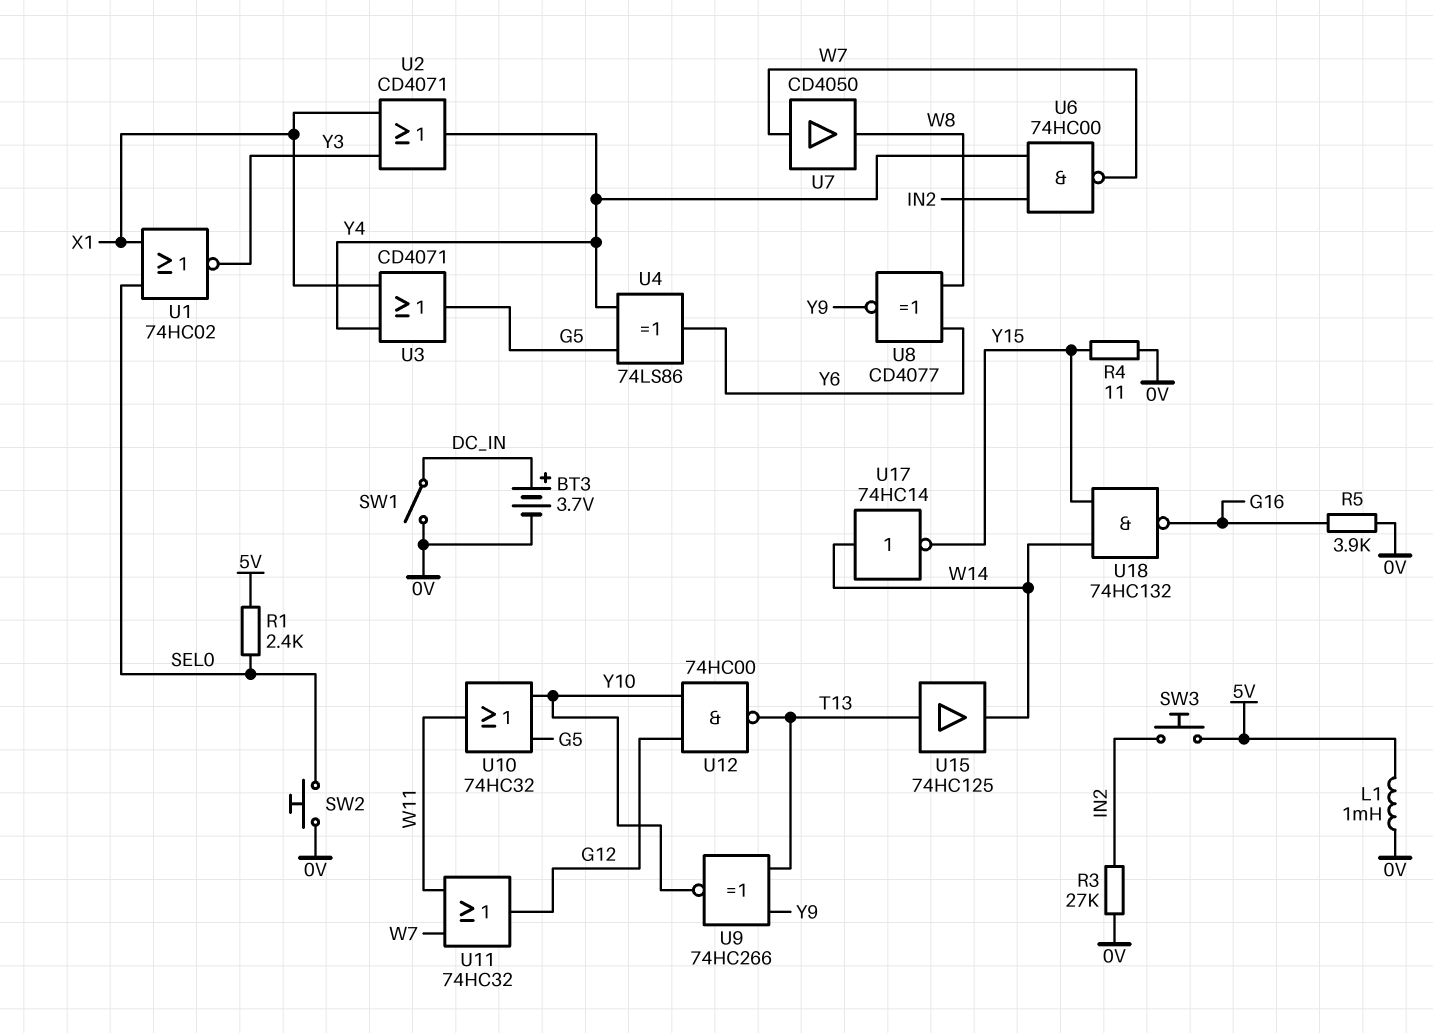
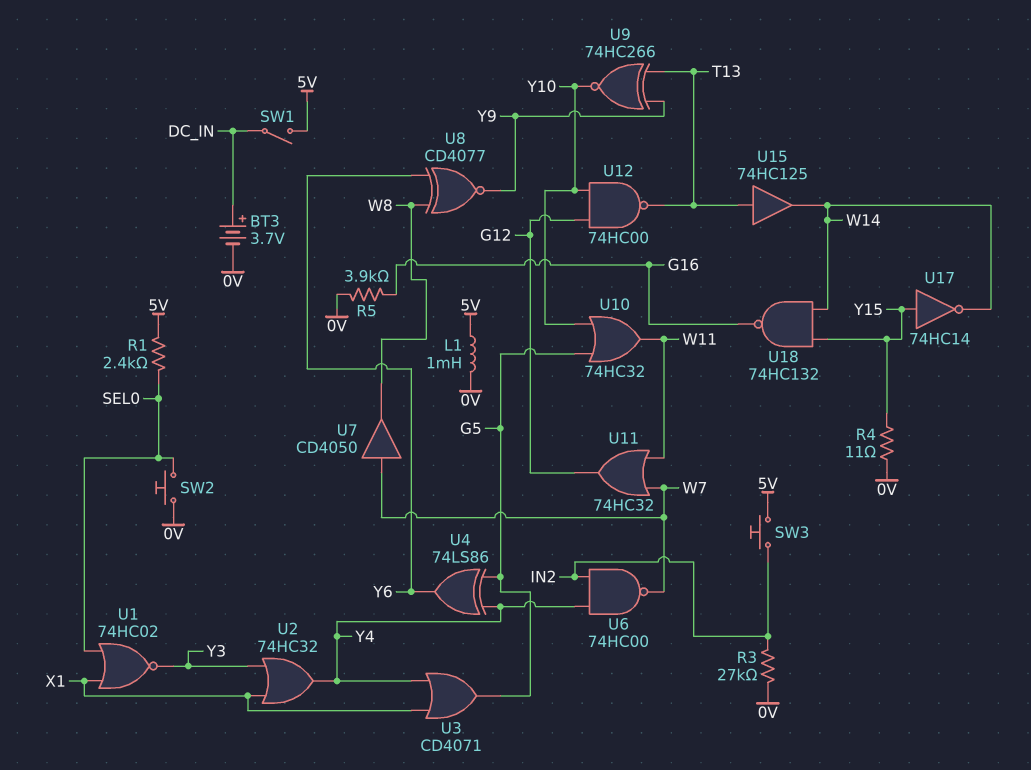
SW1: switch (0V, DC_IN) -> switch (5V, DC_IN)
U2: OR CD4071 (in X1, in Y3, out Y4) -> OR 74HC32 (in X1, in Y3, out Y4)
U17: NOT 74HC14 (in W14, out Y15) -> NOT 74HC14 (in Y15, out W14)

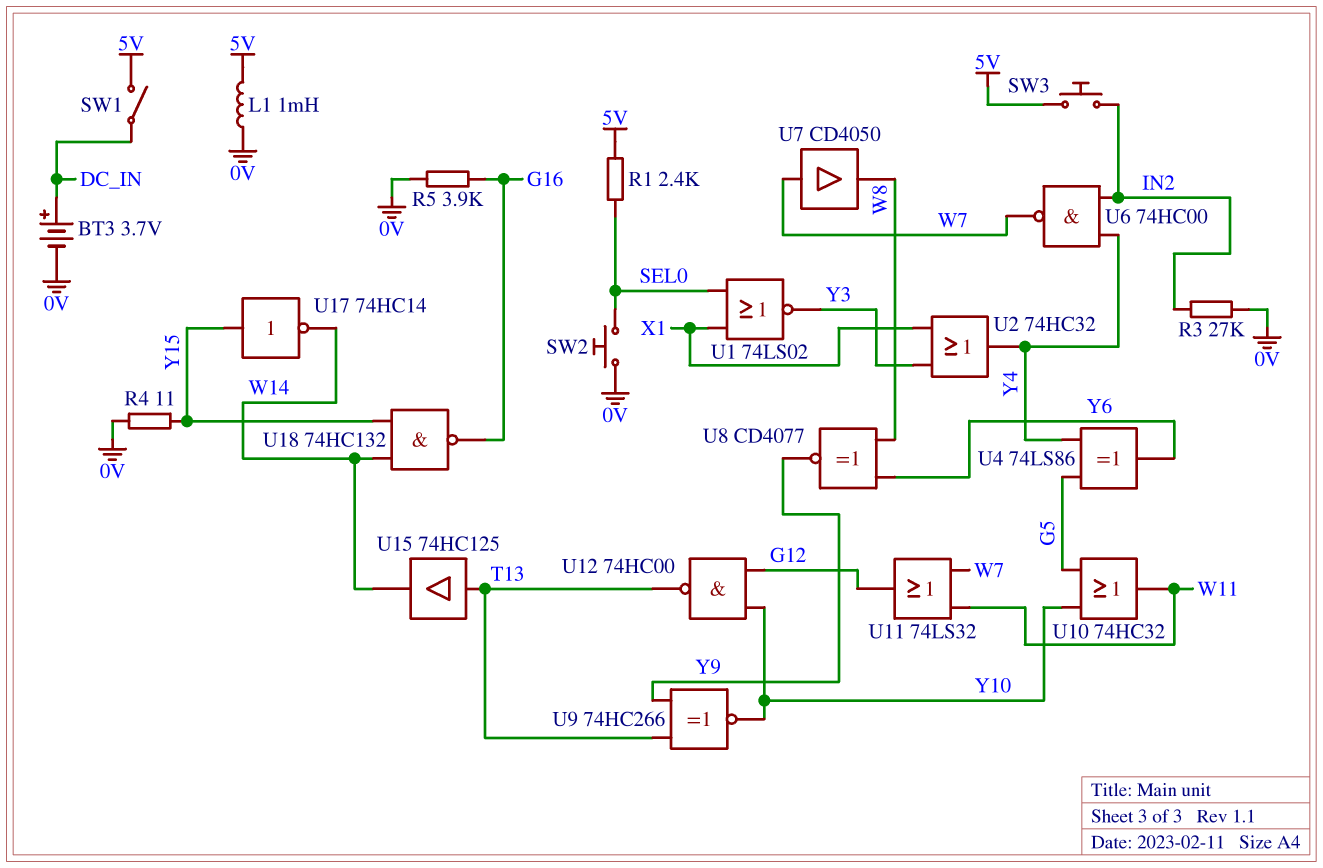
U1: NOR 74HC02 (in SEL0, in X1, out Y3) -> NOR 74LS02 (in SEL0, in X1, out Y3)
U3: OR CD4071 (in X1, in Y4, out G5) -> none
U11: OR 74HC32 (in W7, in W11, out G12) -> OR 74LS32 (in W7, in W11, out G12)

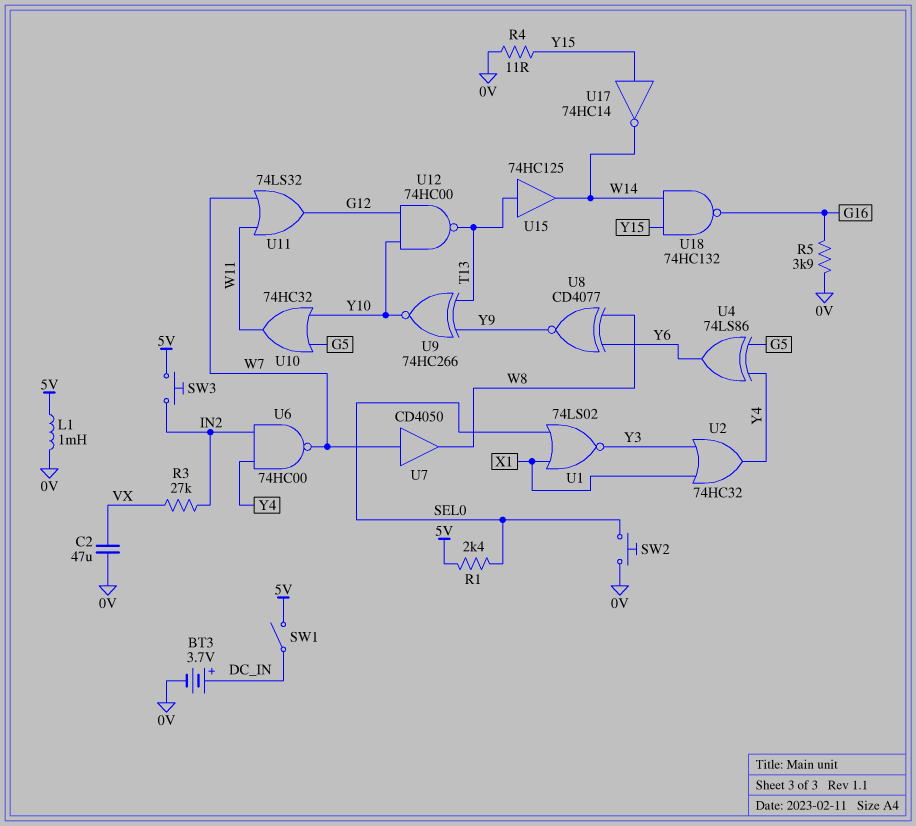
C2: none -> 47uF (0V, VX)
R3: 27k (0V, IN2) -> 27k (IN2, VX)

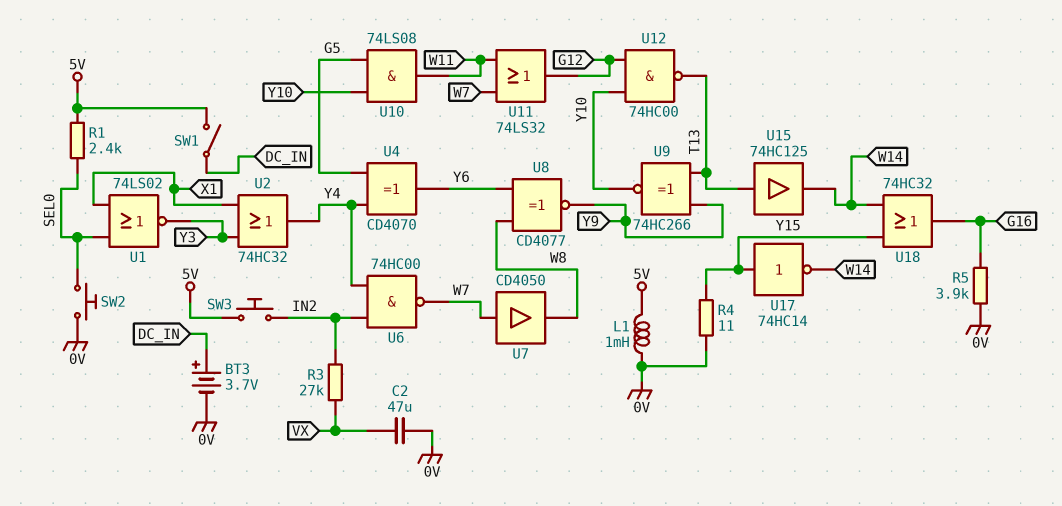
U4: XOR 74LS86 (in G5, in Y4, out Y6) -> XOR CD4070 (in G5, in Y4, out Y6)
U10: OR 74HC32 (in G5, in Y10, out W11) -> AND 74LS08 (in G5, in Y10, out W11)
U18: NAND 74HC132 (in W14, in Y15, out G16) -> OR 74HC32 (in W14, in Y15, out G16)

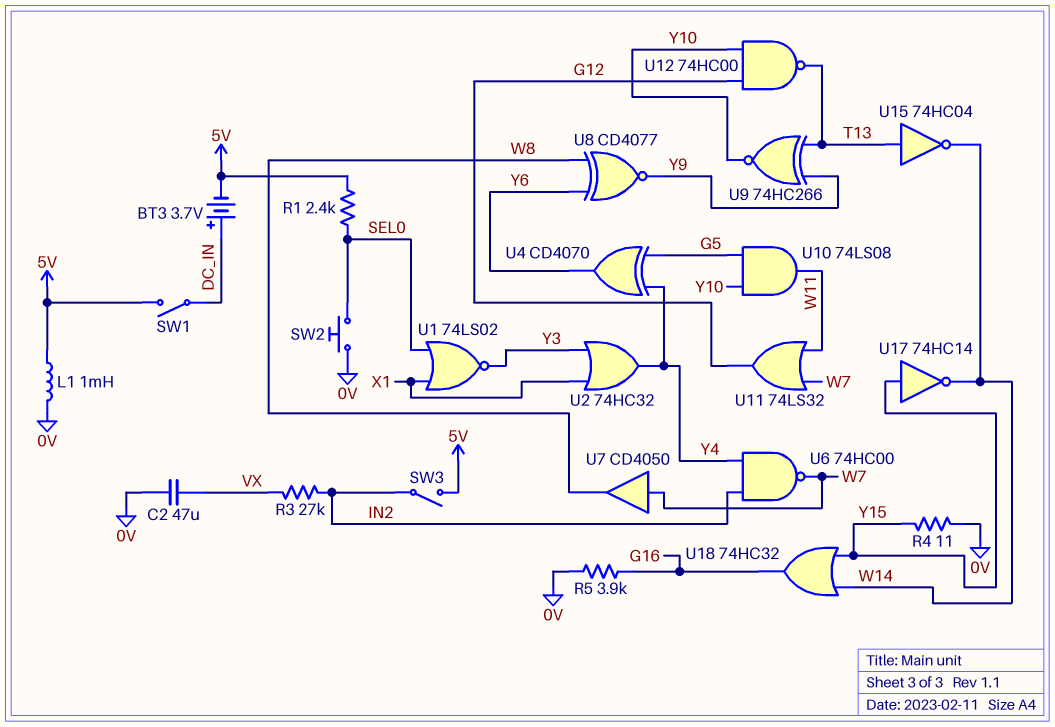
BT3: 3.7V (plus DC_IN, minus 0V) -> 3.7V (plus DC_IN, minus 5V)
SW3: button (5V, IN2) -> switch (5V, IN2)
U15: buffer 74HC125 (in T13, out W14) -> NOT 74HC04 (in T13, out W14)

